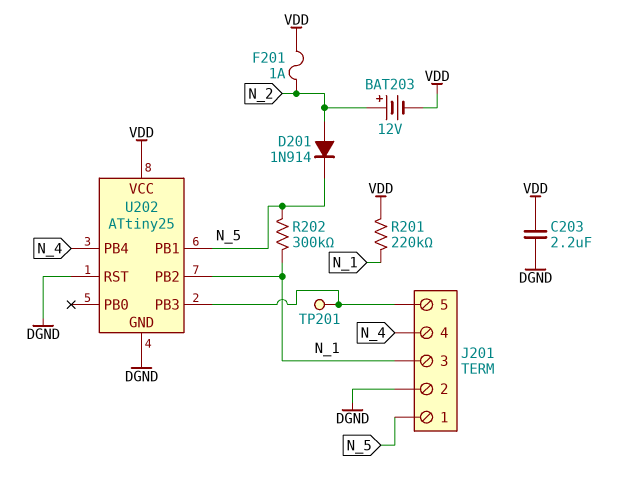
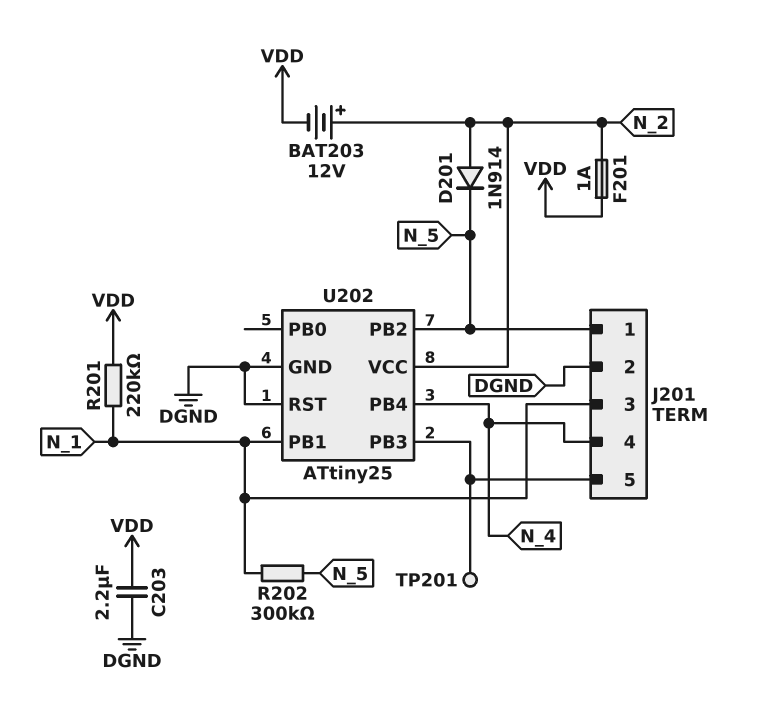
U202 pin PB1: N_5 -> N_1
U202 pin PB2: N_1 -> N_5
U202 pin VCC: VDD -> N_2

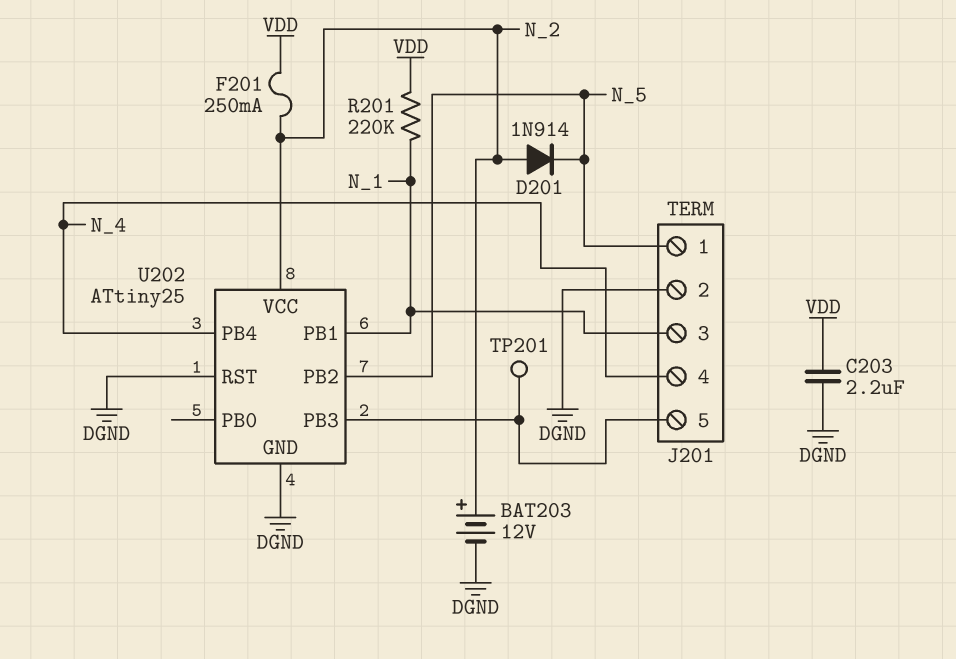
BAT203: 12V (plus N_2, minus VDD) -> 12V (plus N_2, minus DGND)
F201: 1A (N_2, VDD) -> 250mA (N_2, VDD)
R202: 300k (N_1, N_5) -> none

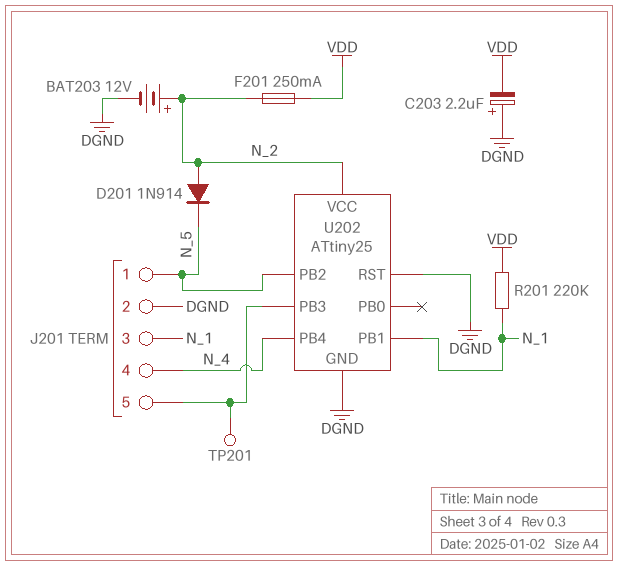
C203: 2.2uF (DGND, VDD) -> 2.2uF (plus DGND, minus VDD)

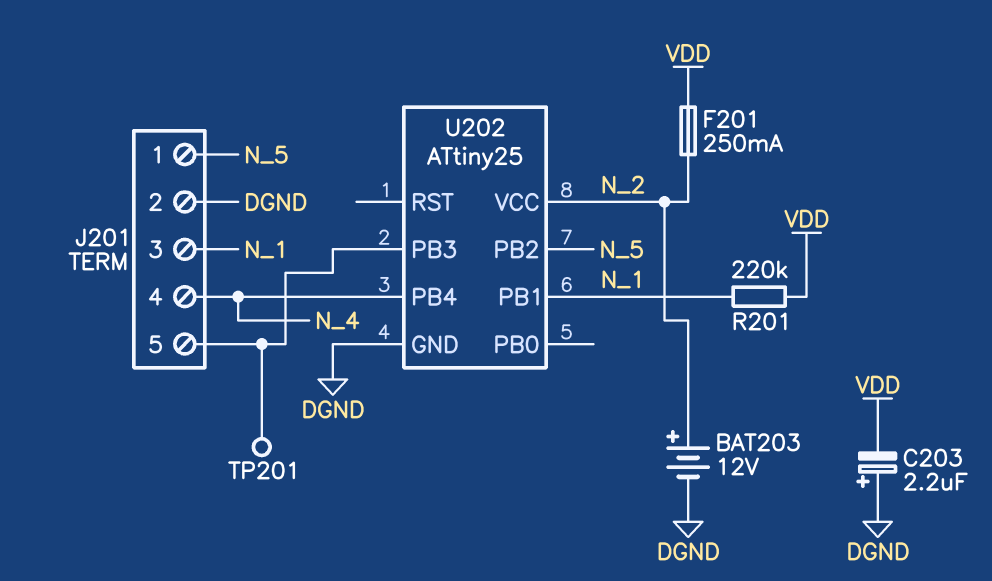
D201: diode 1N914 (A N_2, K N_5) -> none
U202 pin RST: DGND -> none

